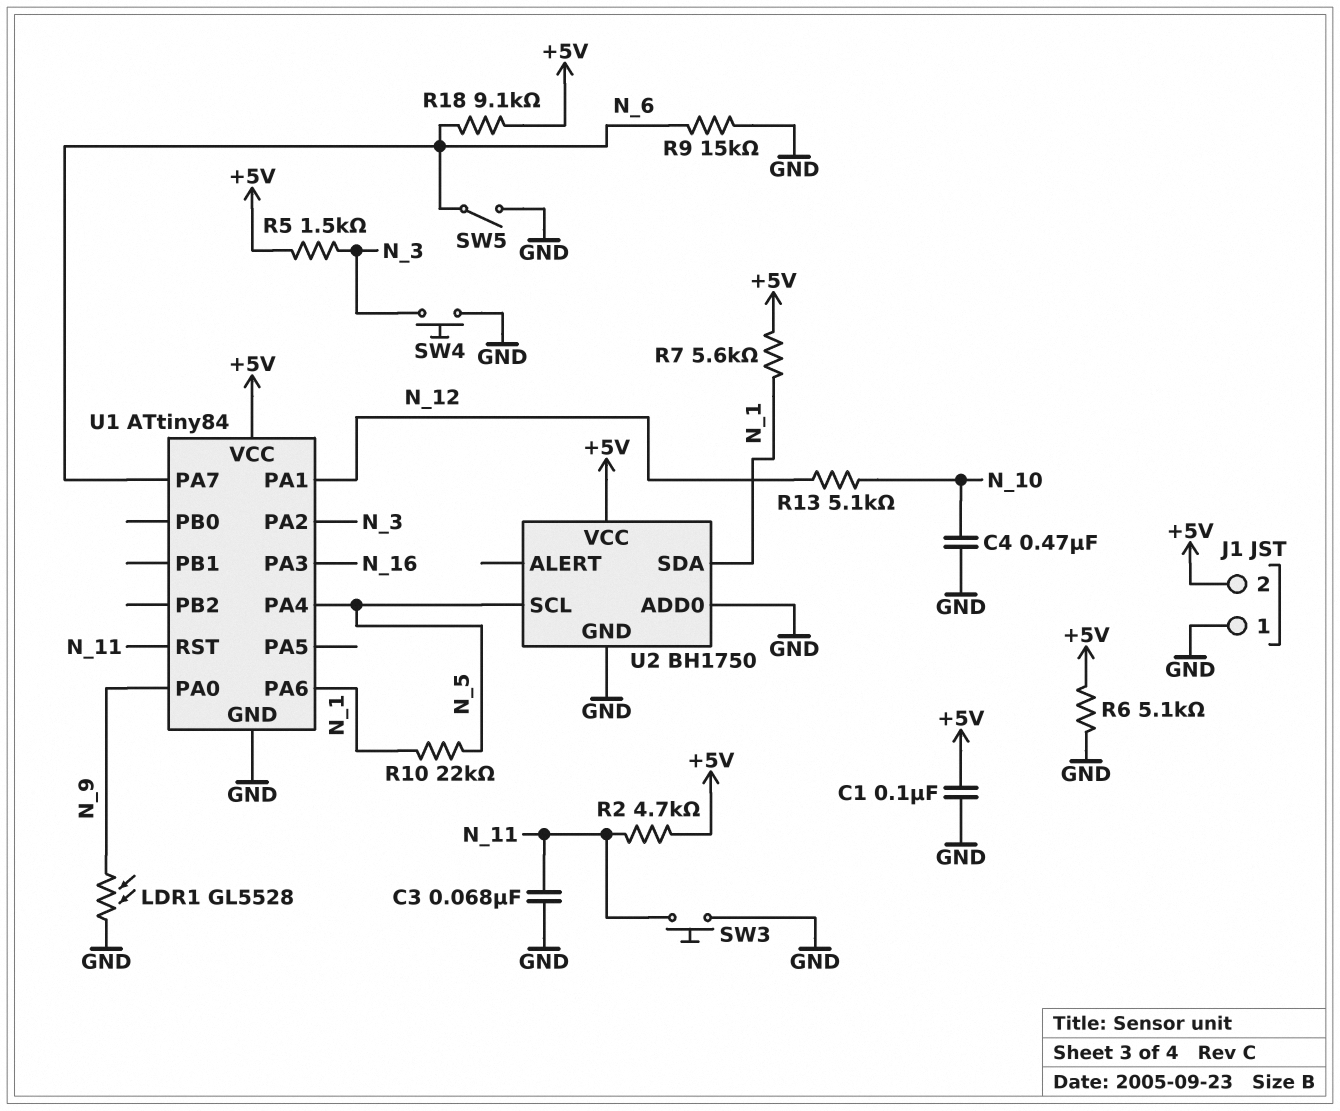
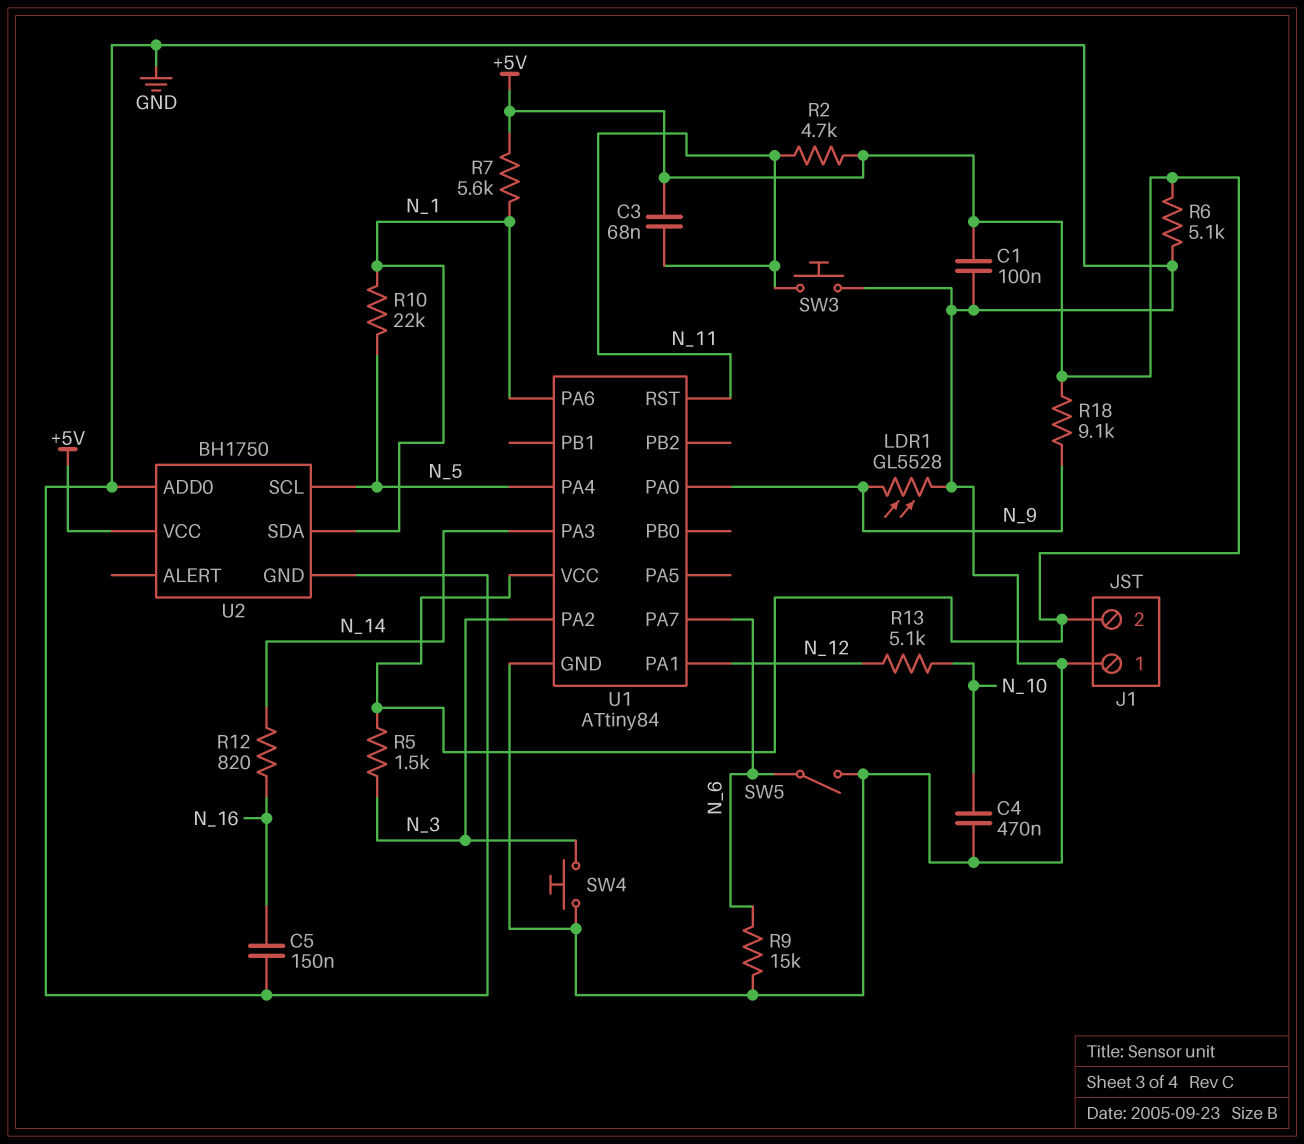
C3: 68nF (GND, N_11) -> 68nF (+5V, N_11)
C5: none -> 150nF (GND, N_16)
R12: none -> 820 (N_14, N_16)
R18: 9.1k (+5V, N_6) -> 9.1k (+5V, N_9)
U1 pin PA3: N_16 -> N_14

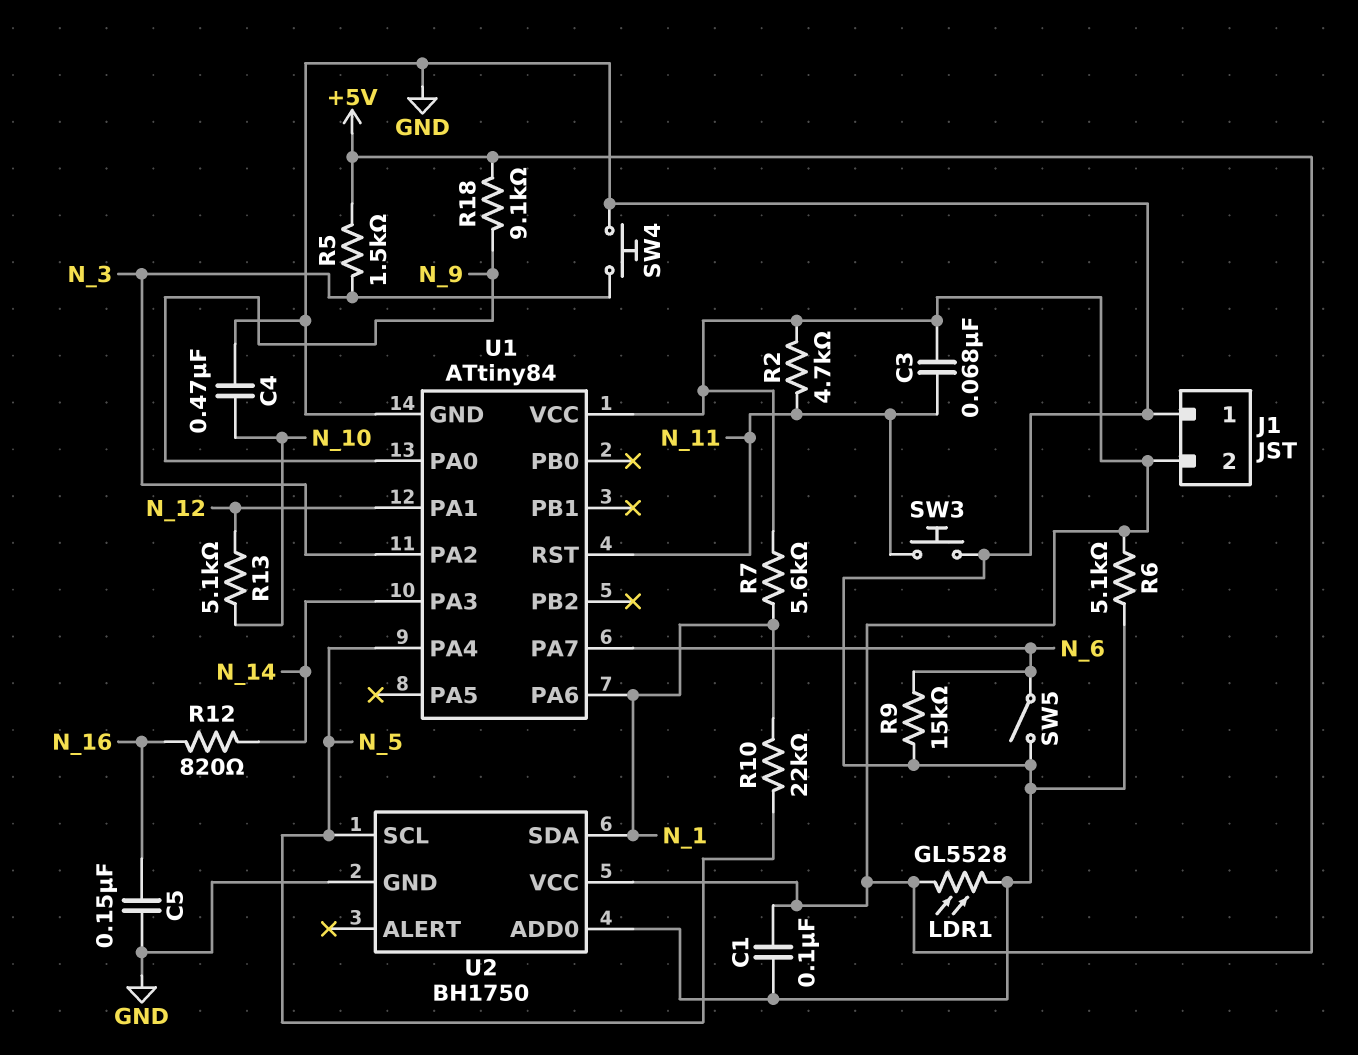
LDR1: GL5528 (GND, N_9) -> GL5528 (+5V, GND)

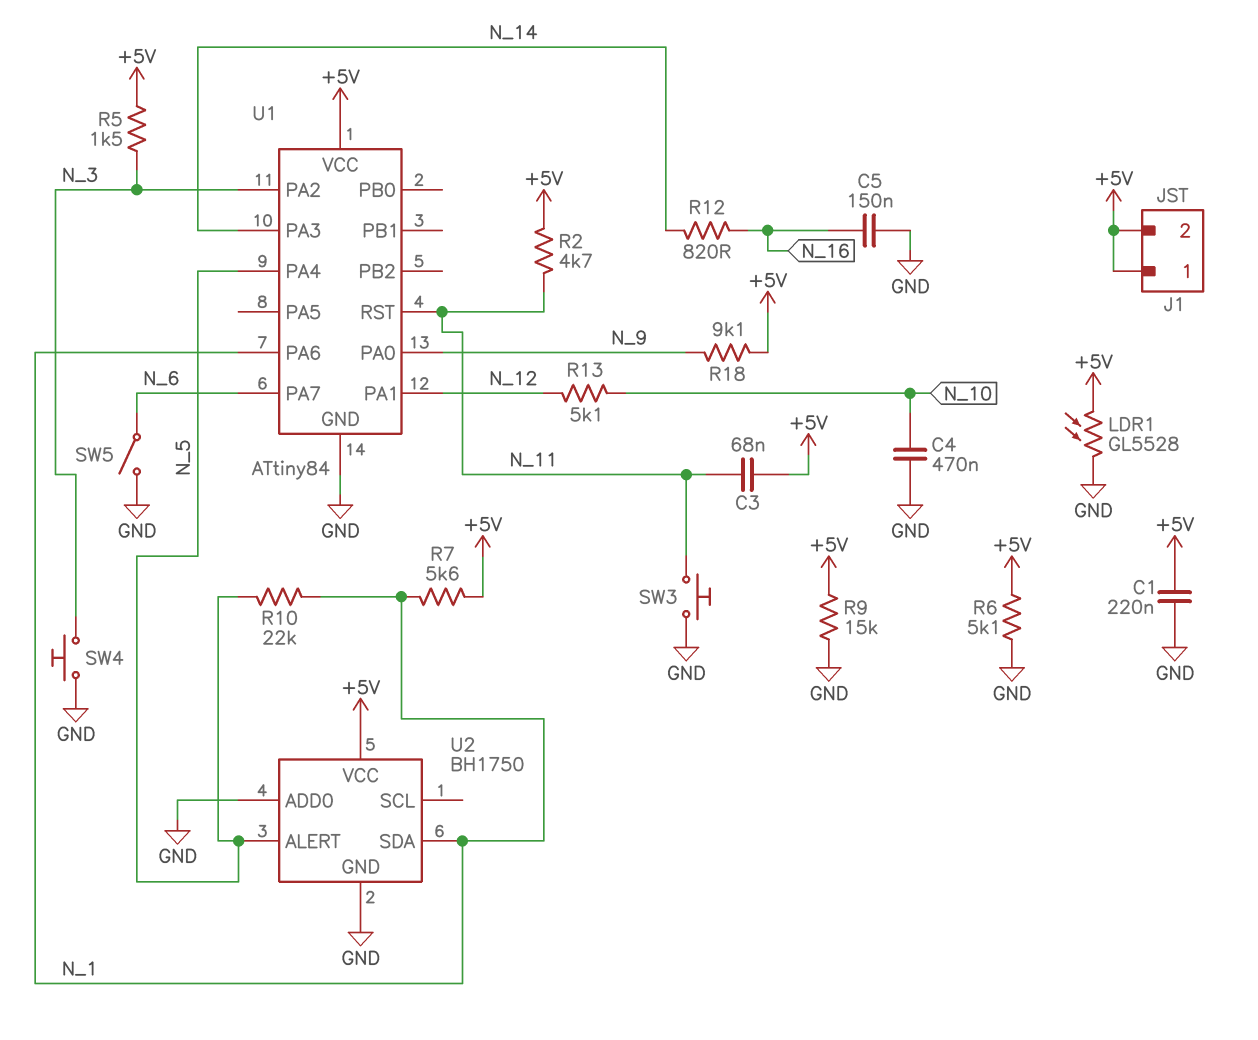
C1: 100nF (+5V, GND) -> 220nF (+5V, GND)
J1 pin 1: GND -> +5V
R9: 15k (GND, N_6) -> 15k (+5V, GND)
U2 pin ALERT: none -> N_5
U2 pin SCL: N_5 -> none

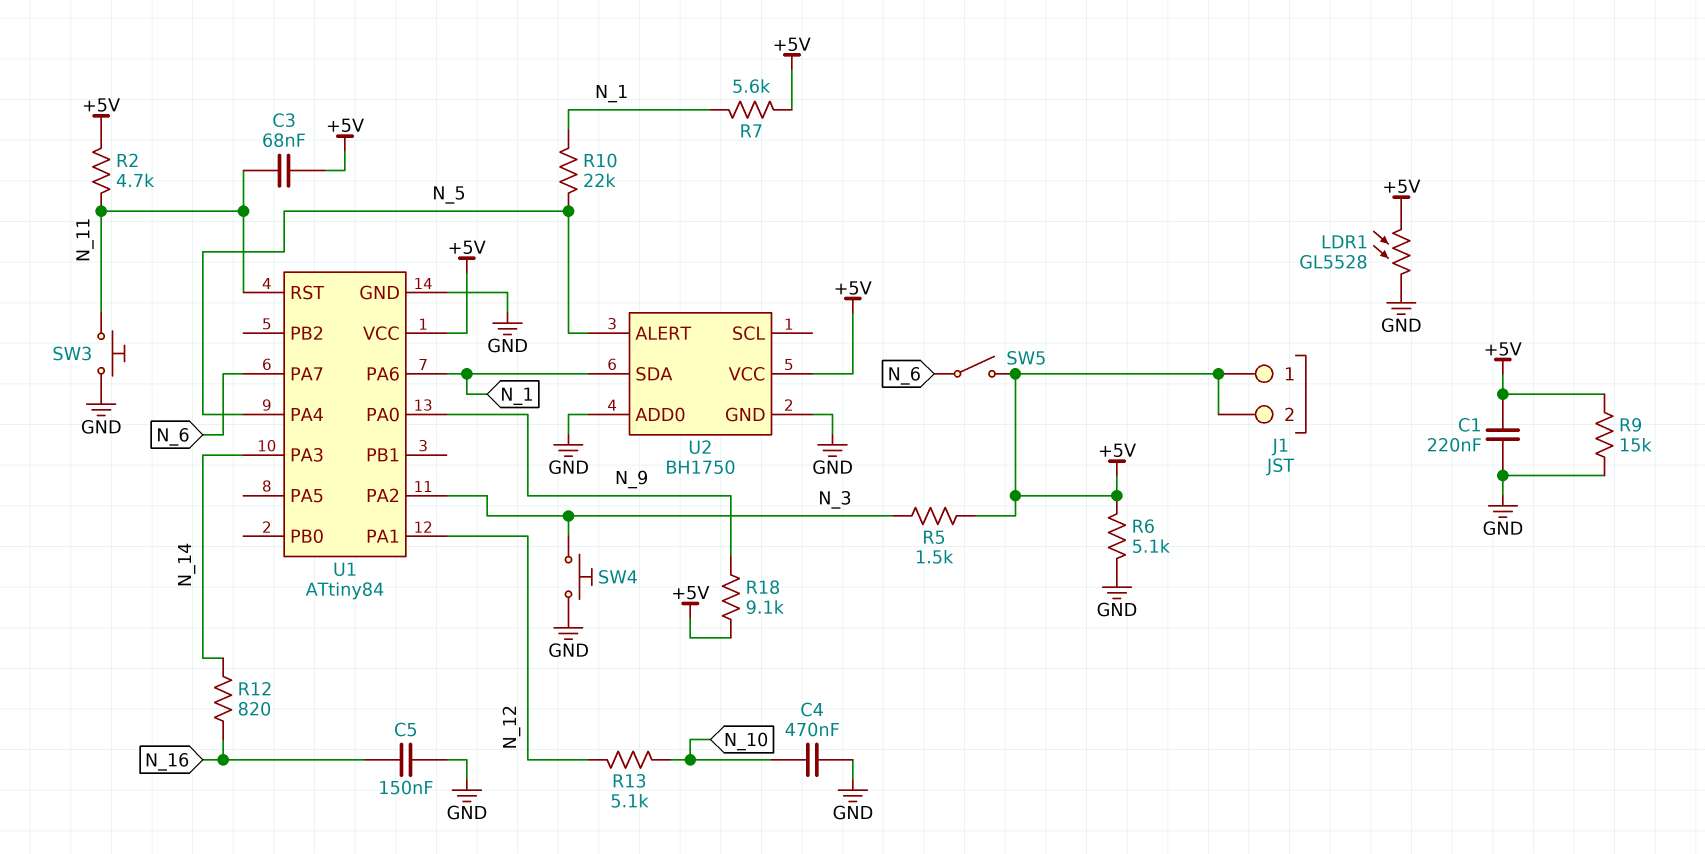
SW5: switch (GND, N_6) -> switch (+5V, N_6)

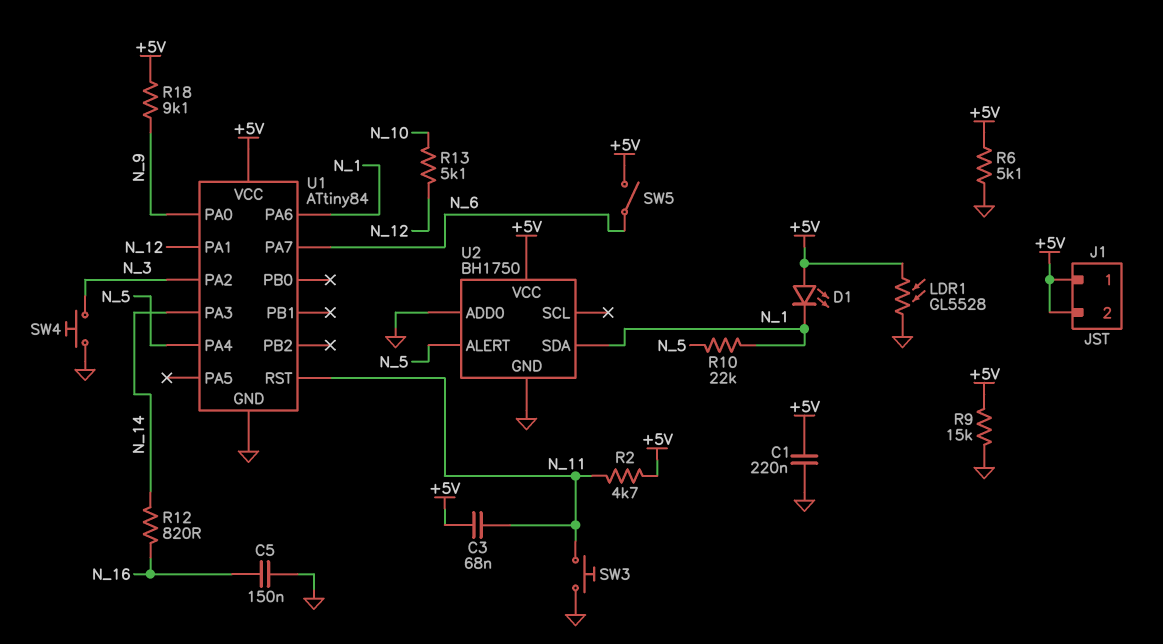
C4: 470nF (GND, N_10) -> none
D1: none -> LED (A +5V, K N_1)
R5: 1.5k (+5V, N_3) -> none
R7: 5.6k (+5V, N_1) -> none

